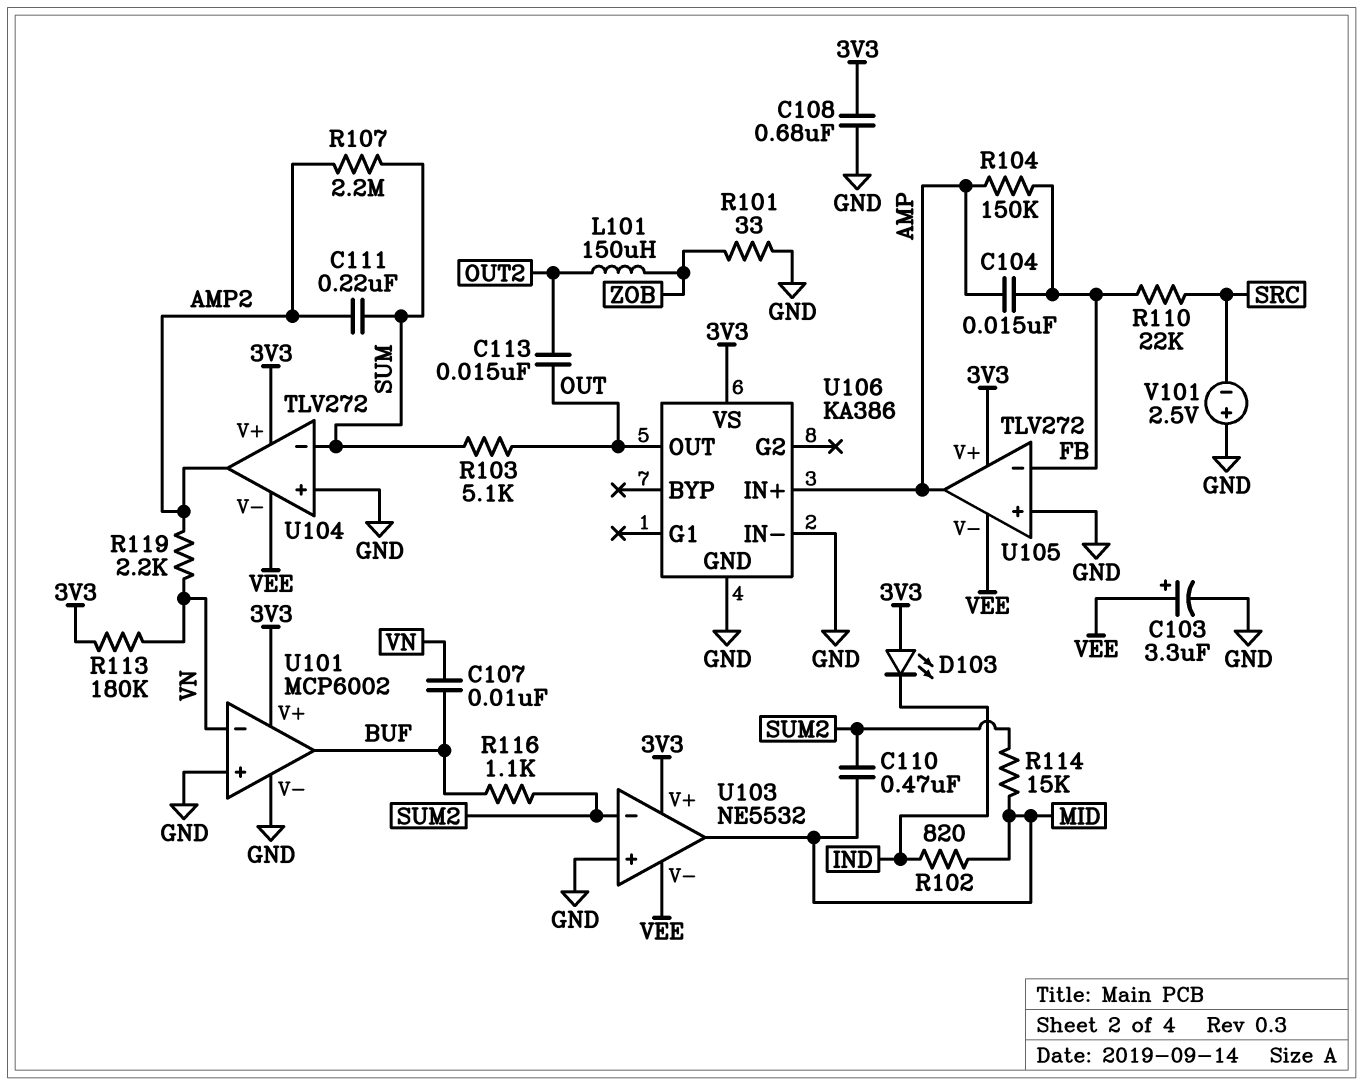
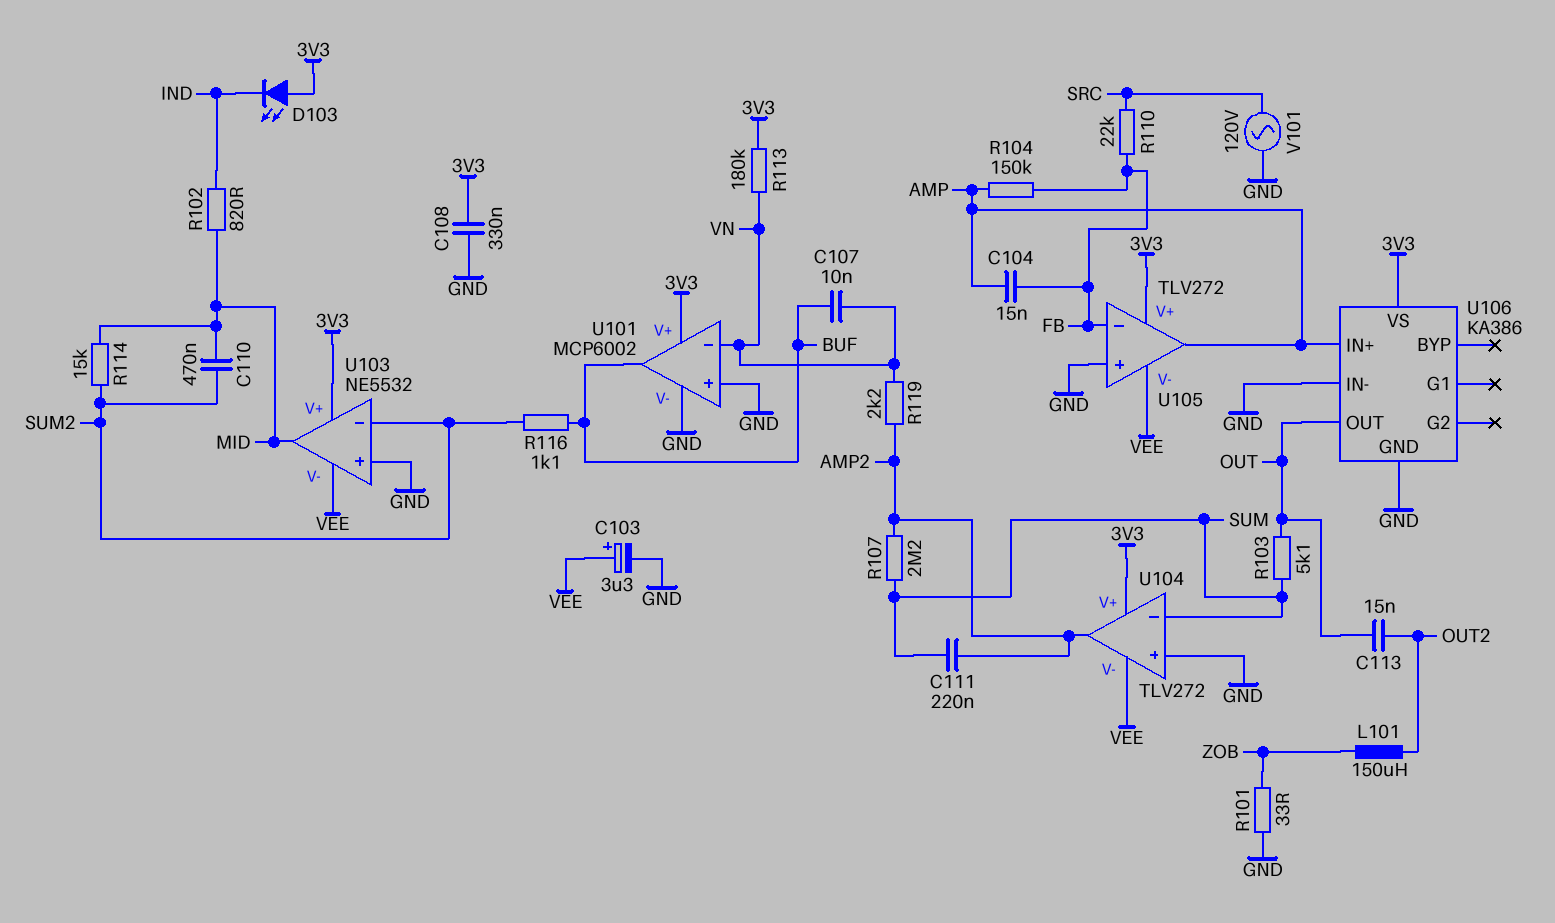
C108: 680nF (3V3, GND) -> 330nF (3V3, GND)
V101: 2.5V (plus GND, minus SRC) -> AC 120V (GND, SRC)

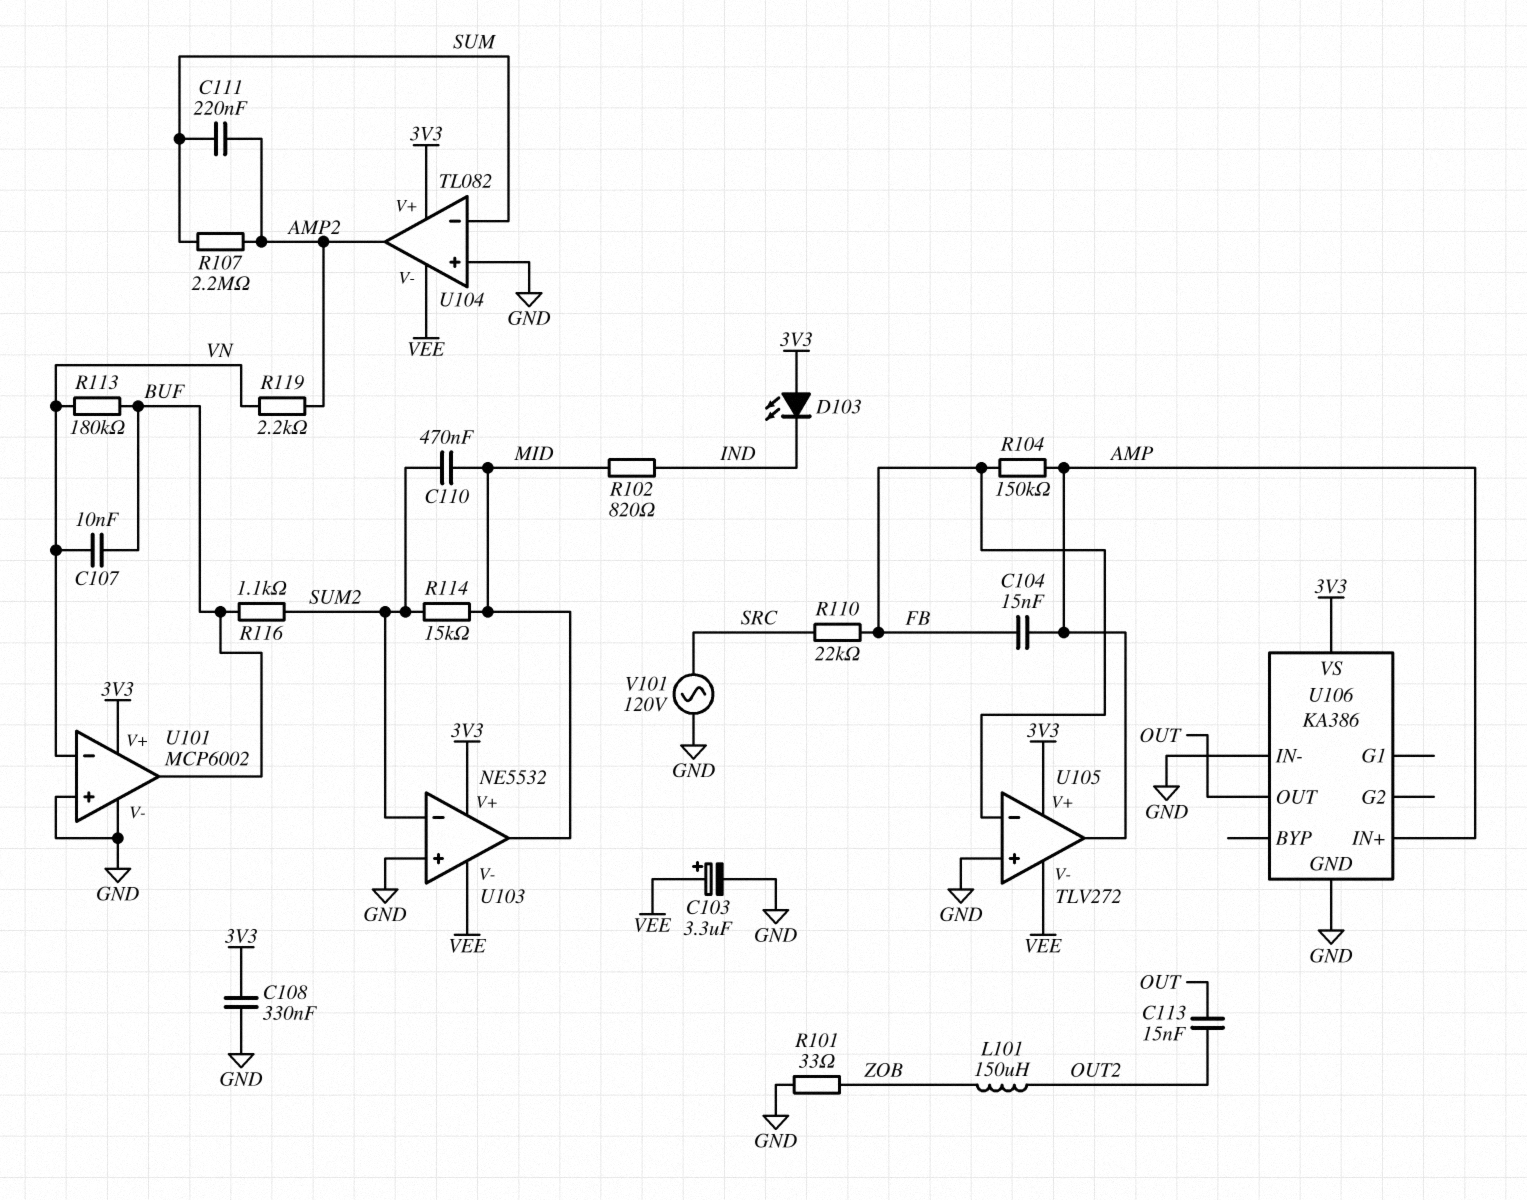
R103: 5.1k (OUT, SUM) -> none
R113: 180k (3V3, VN) -> 180k (BUF, VN)
U104: TLV272 -> TL082

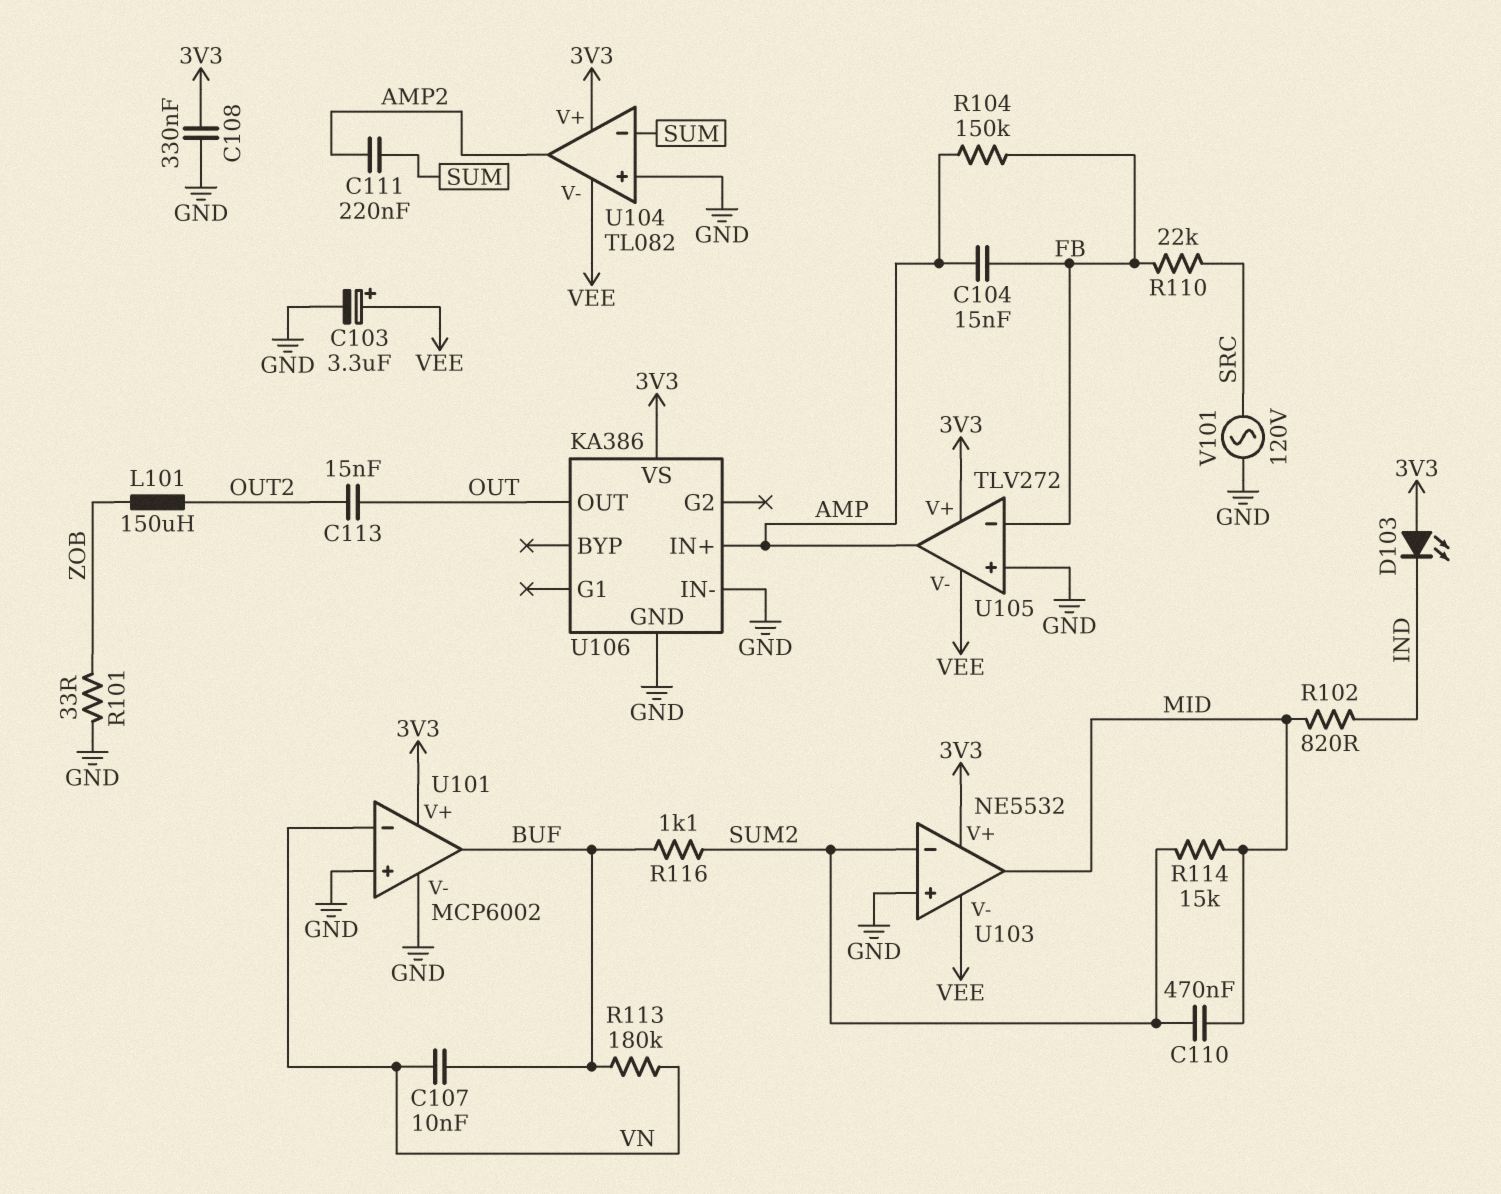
R107: 2.2M (AMP2, SUM) -> none
R119: 2.2k (AMP2, VN) -> none

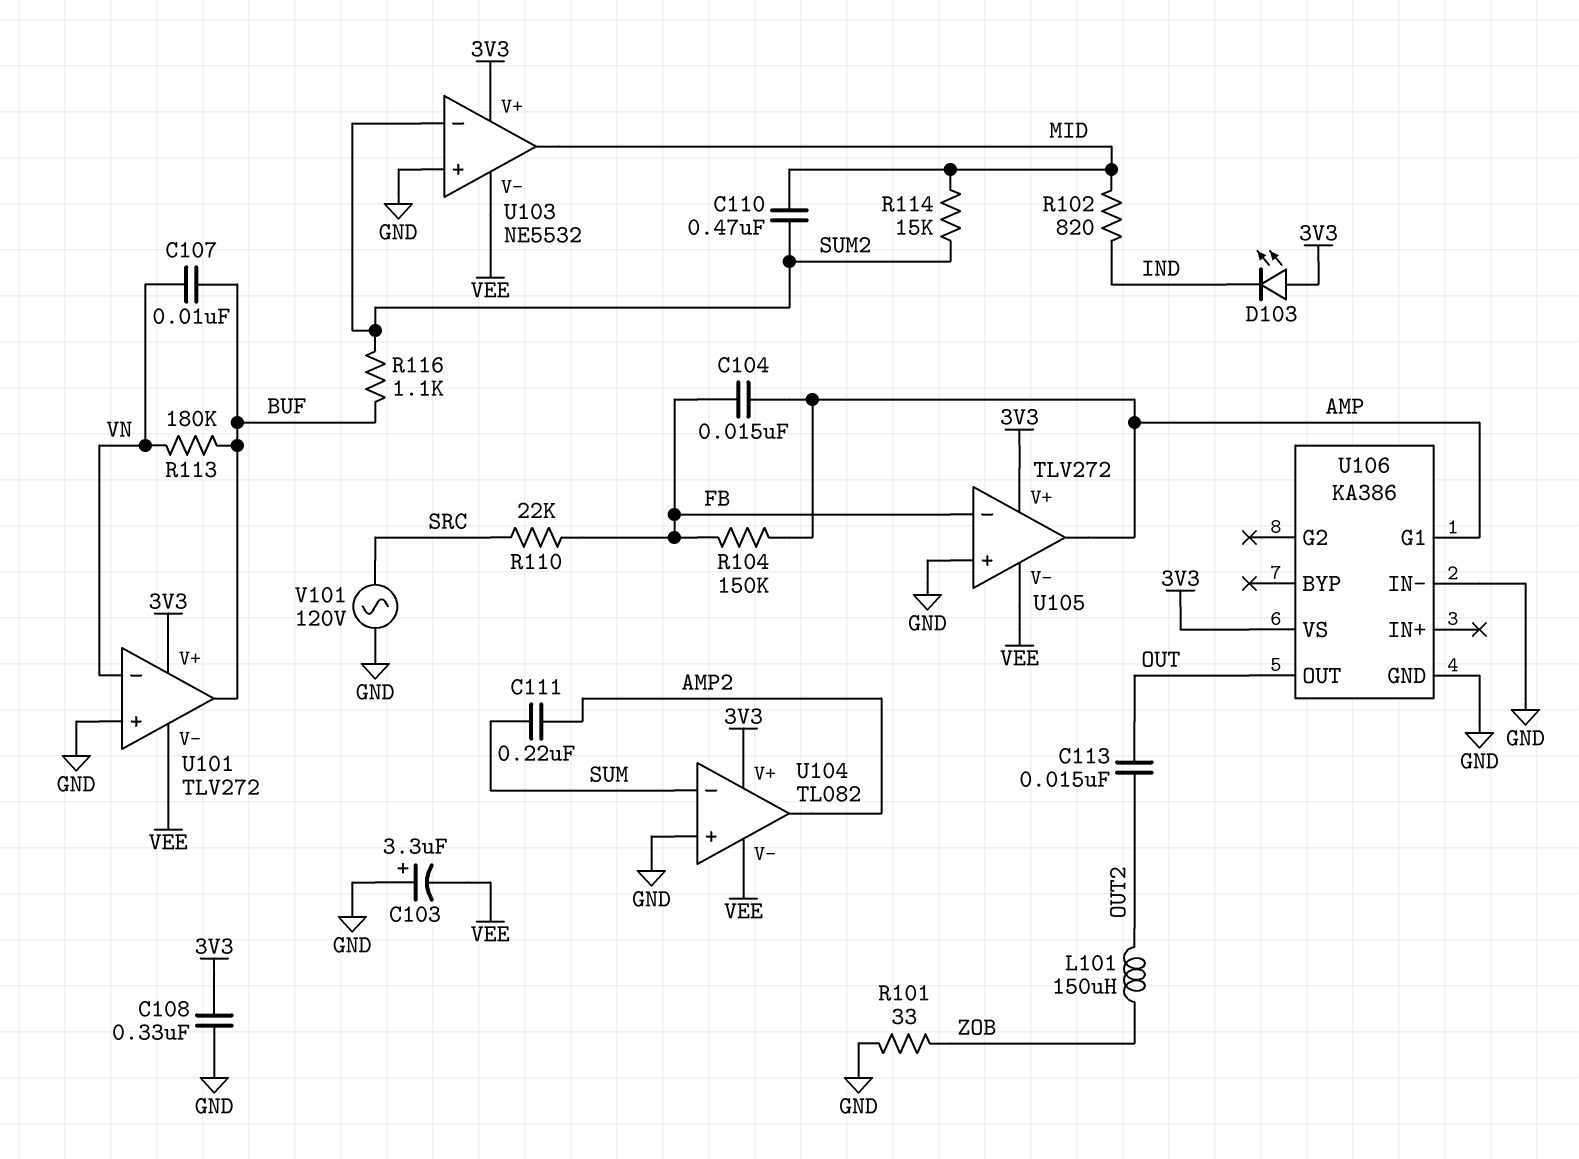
C103: 3.3uF (plus VEE, minus GND) -> 3.3uF (plus GND, minus VEE)
U101: MCP6002 -> TLV272
U101 pin V-: GND -> VEE
U106 pin G1: none -> AMP
U106 pin IN+: AMP -> none

